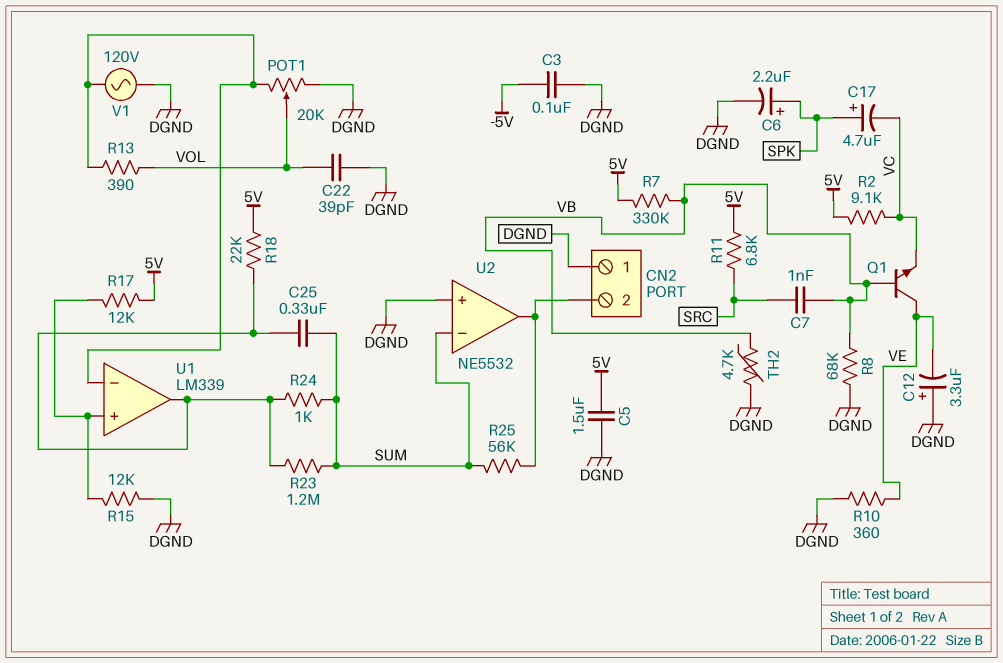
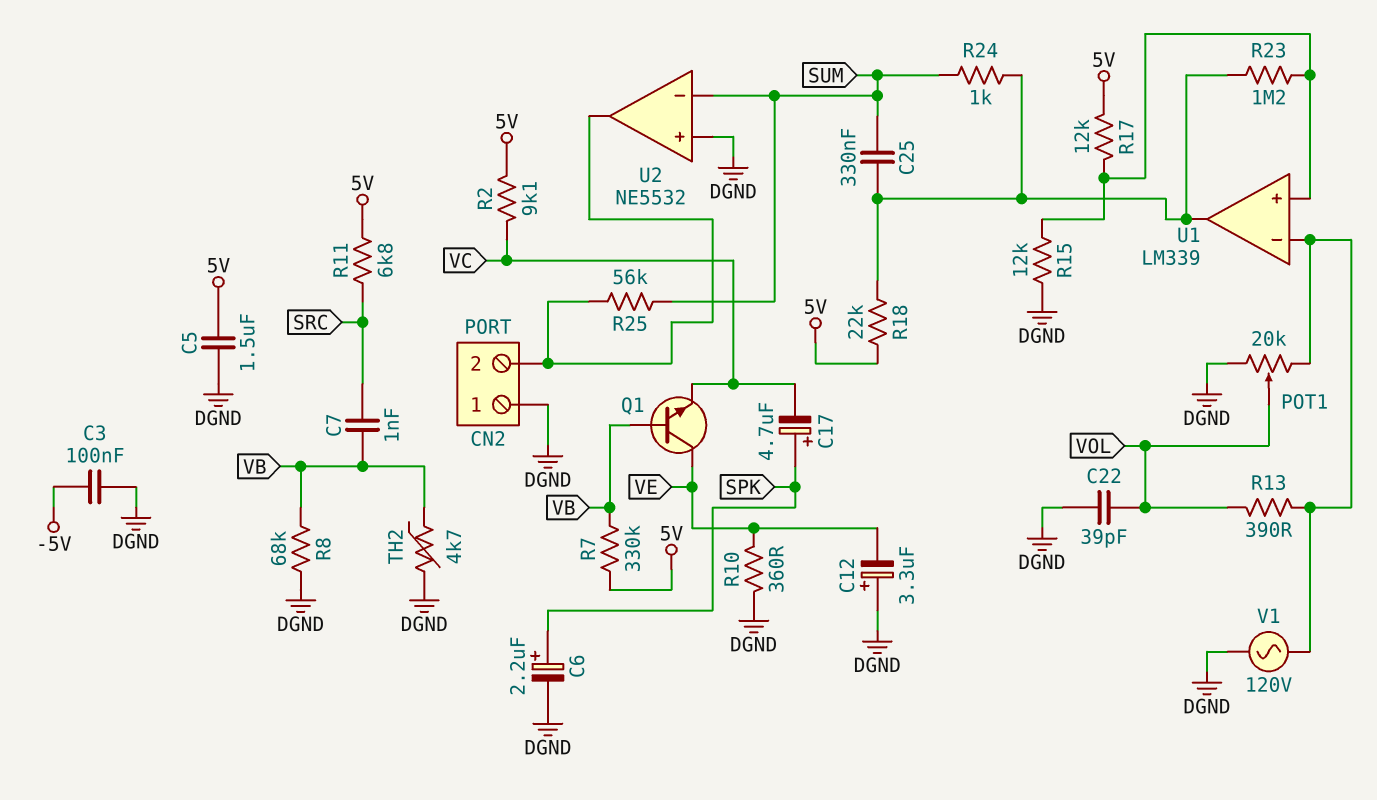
R23: 1.2M (SUM, U1/out) -> 1.2M (U1/in+, U1/out)

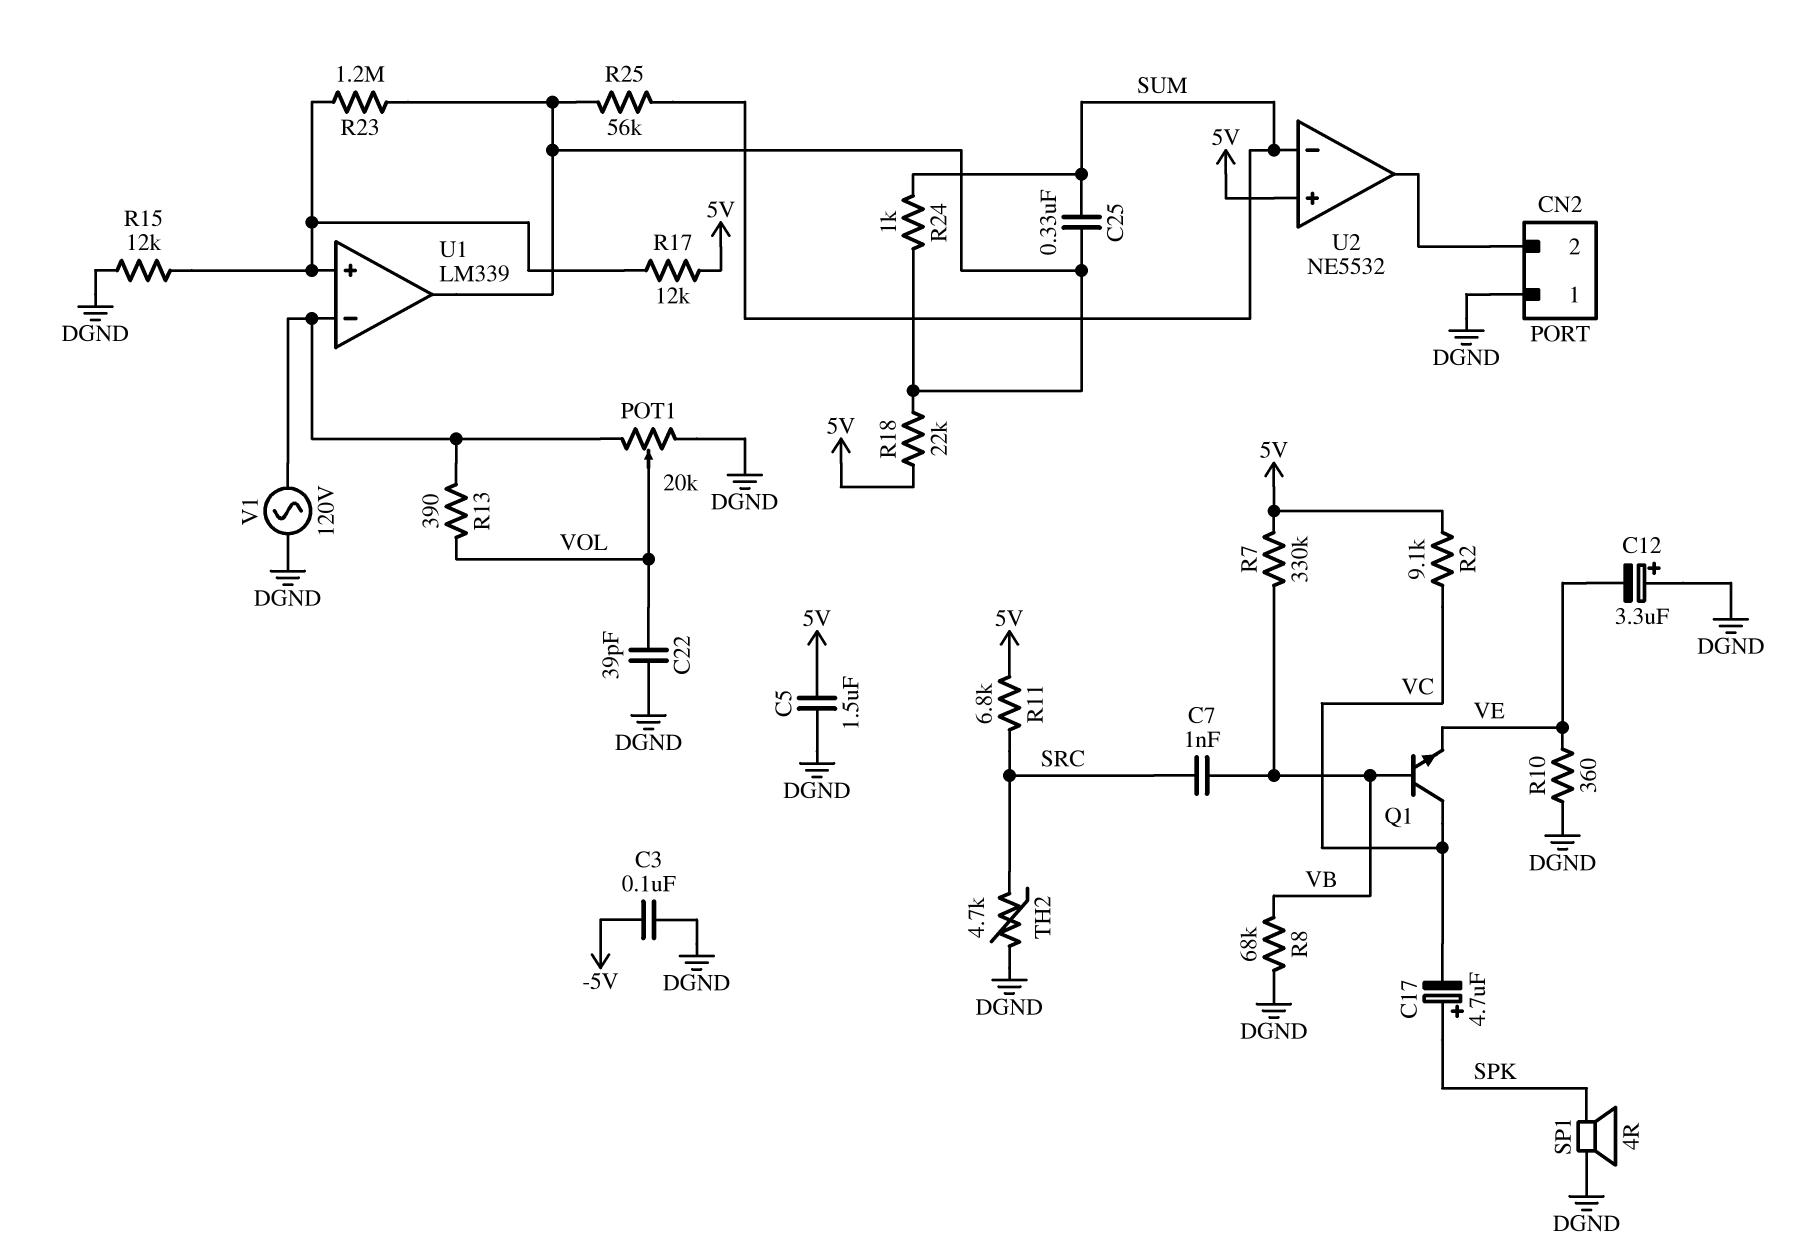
C6: 2.2uF (plus SPK, minus DGND) -> none
Q1: NPN (B VB, C VE, E VC) -> NPN (B VB, C VC, E VE)
R25: 56k (CN2/2, SUM) -> 56k (SUM, U1/out)
SP1: none -> speaker 4R (DGND, SPK)
TH2: 4.7k (DGND, VB) -> 4.7k (DGND, SRC)
U2 pin in+: DGND -> 5V

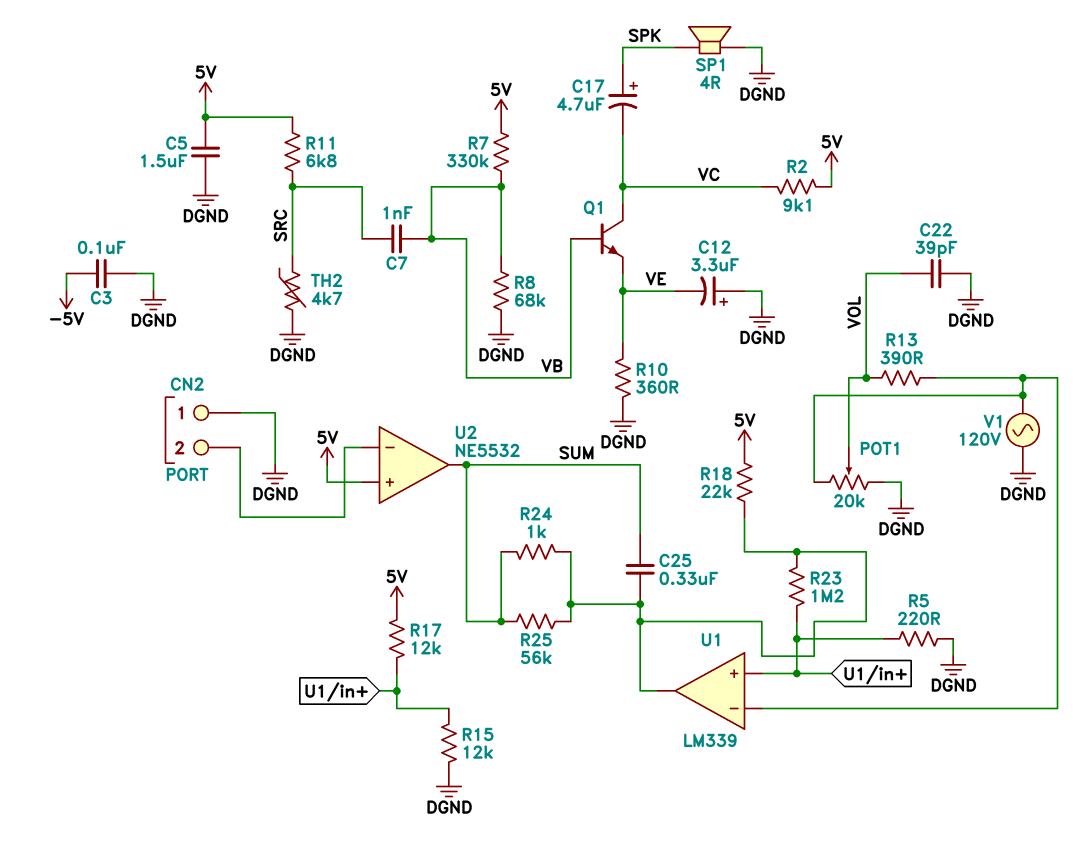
R5: none -> 220 (DGND, U1/in+)
U2 pin in-: SUM -> CN2/2
U2 pin out: CN2/2 -> SUM

